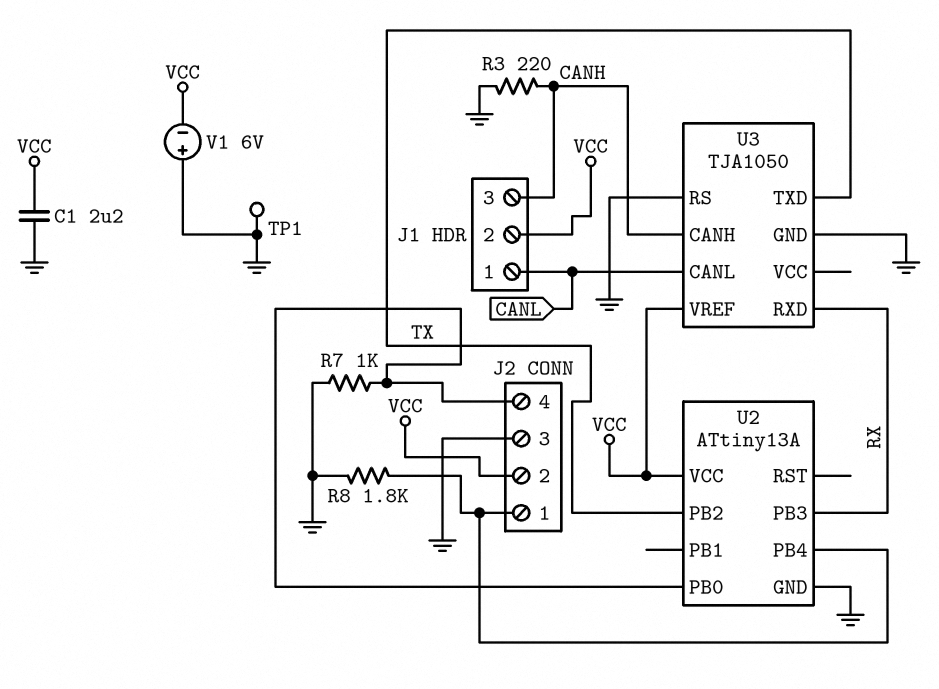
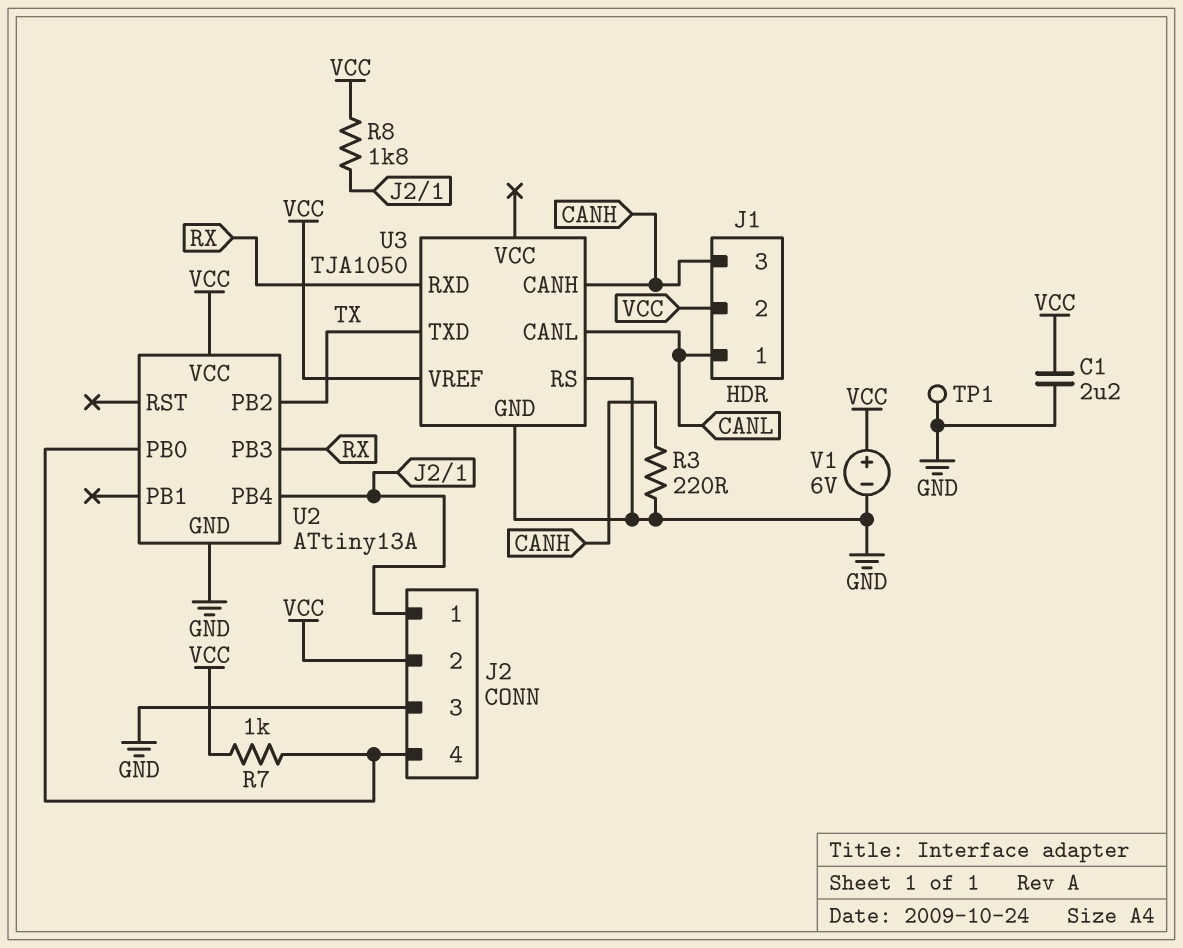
R7: 1k (GND, J2/4) -> 1k (J2/4, VCC)
R8: 1.8k (GND, J2/1) -> 1.8k (J2/1, VCC)
V1: 6V (plus GND, minus VCC) -> 6V (plus VCC, minus GND)

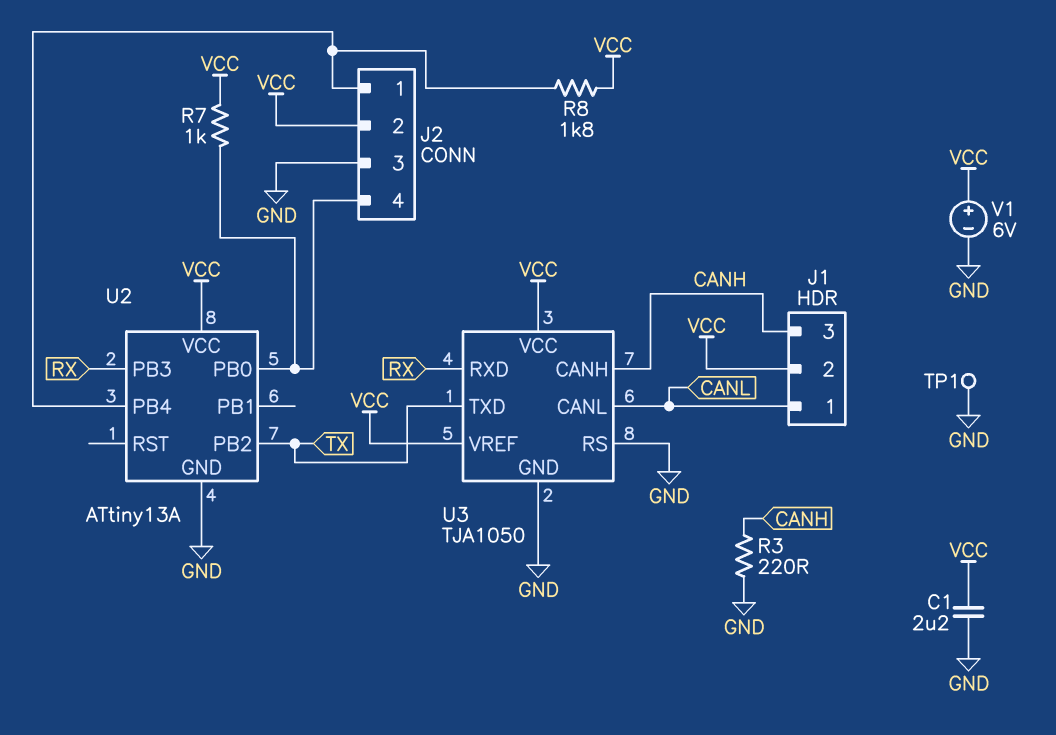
U3 pin VCC: none -> VCC

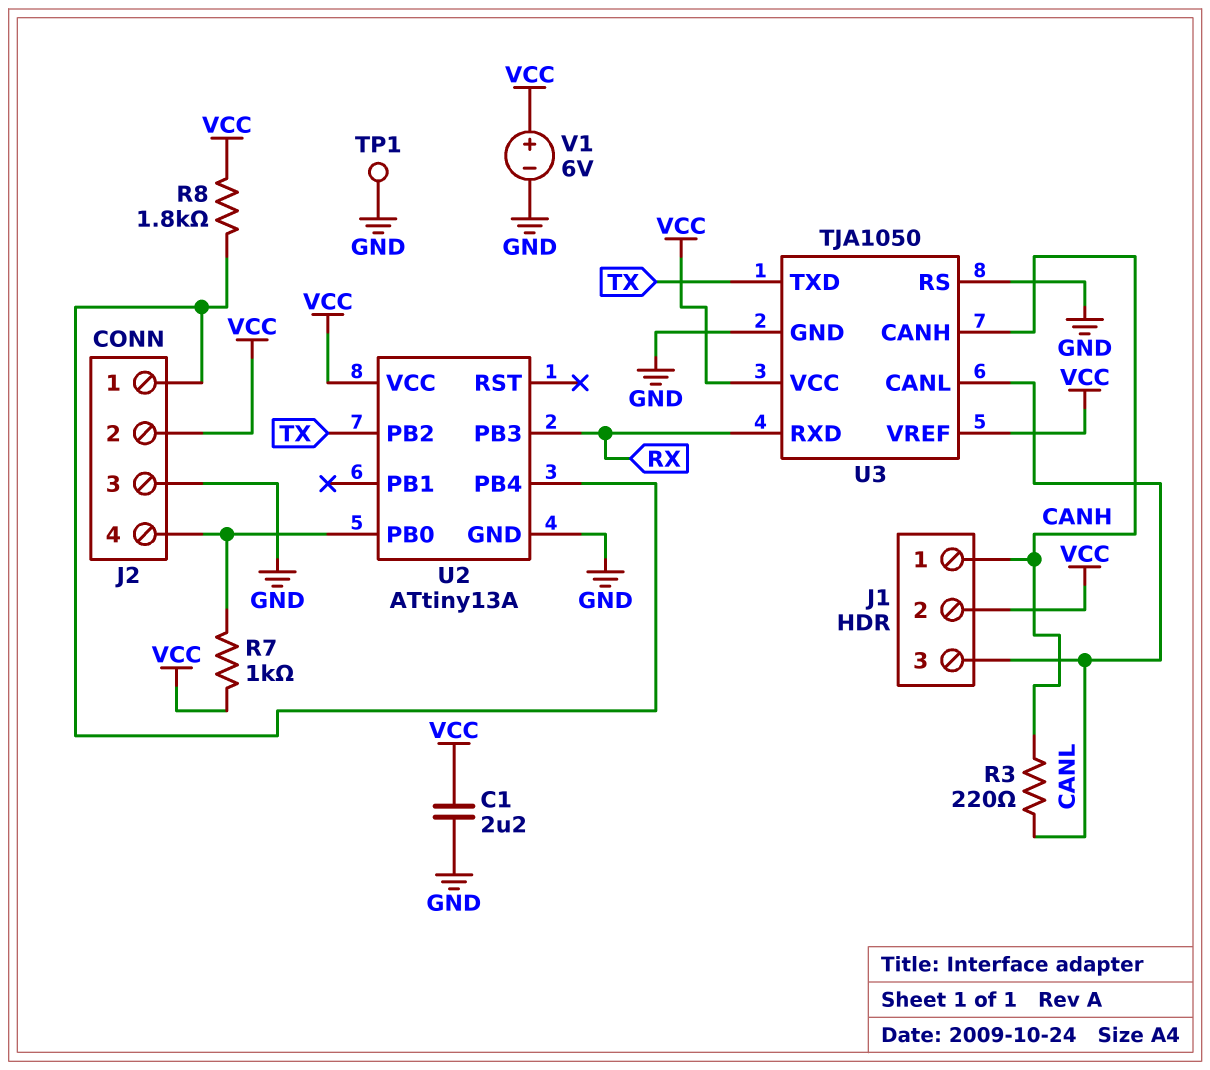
J1 pin 1: CANL -> CANH
J1 pin 3: CANH -> CANL
R3: 220 (CANH, GND) -> 220 (CANH, CANL)

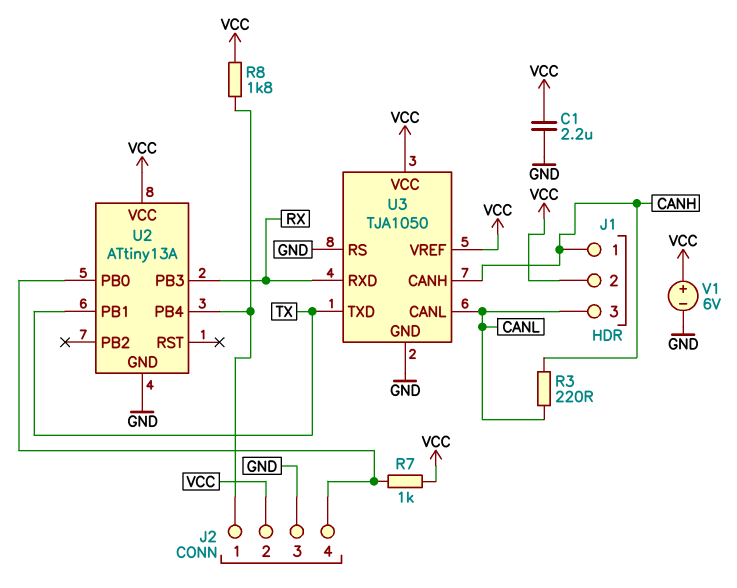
TP1: test point (GND) -> none
U2 pin PB1: none -> TX
U2 pin PB2: TX -> none

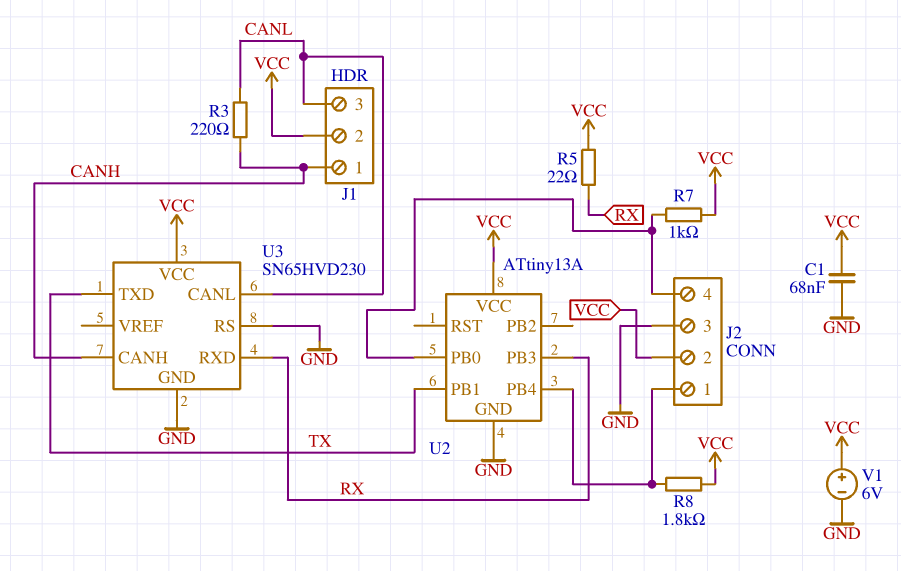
C1: 2.2uF (GND, VCC) -> 68nF (GND, VCC)
R5: none -> 22 (RX, VCC)
U3: TJA1050 -> SN65HVD230
U3 pin VREF: VCC -> none

